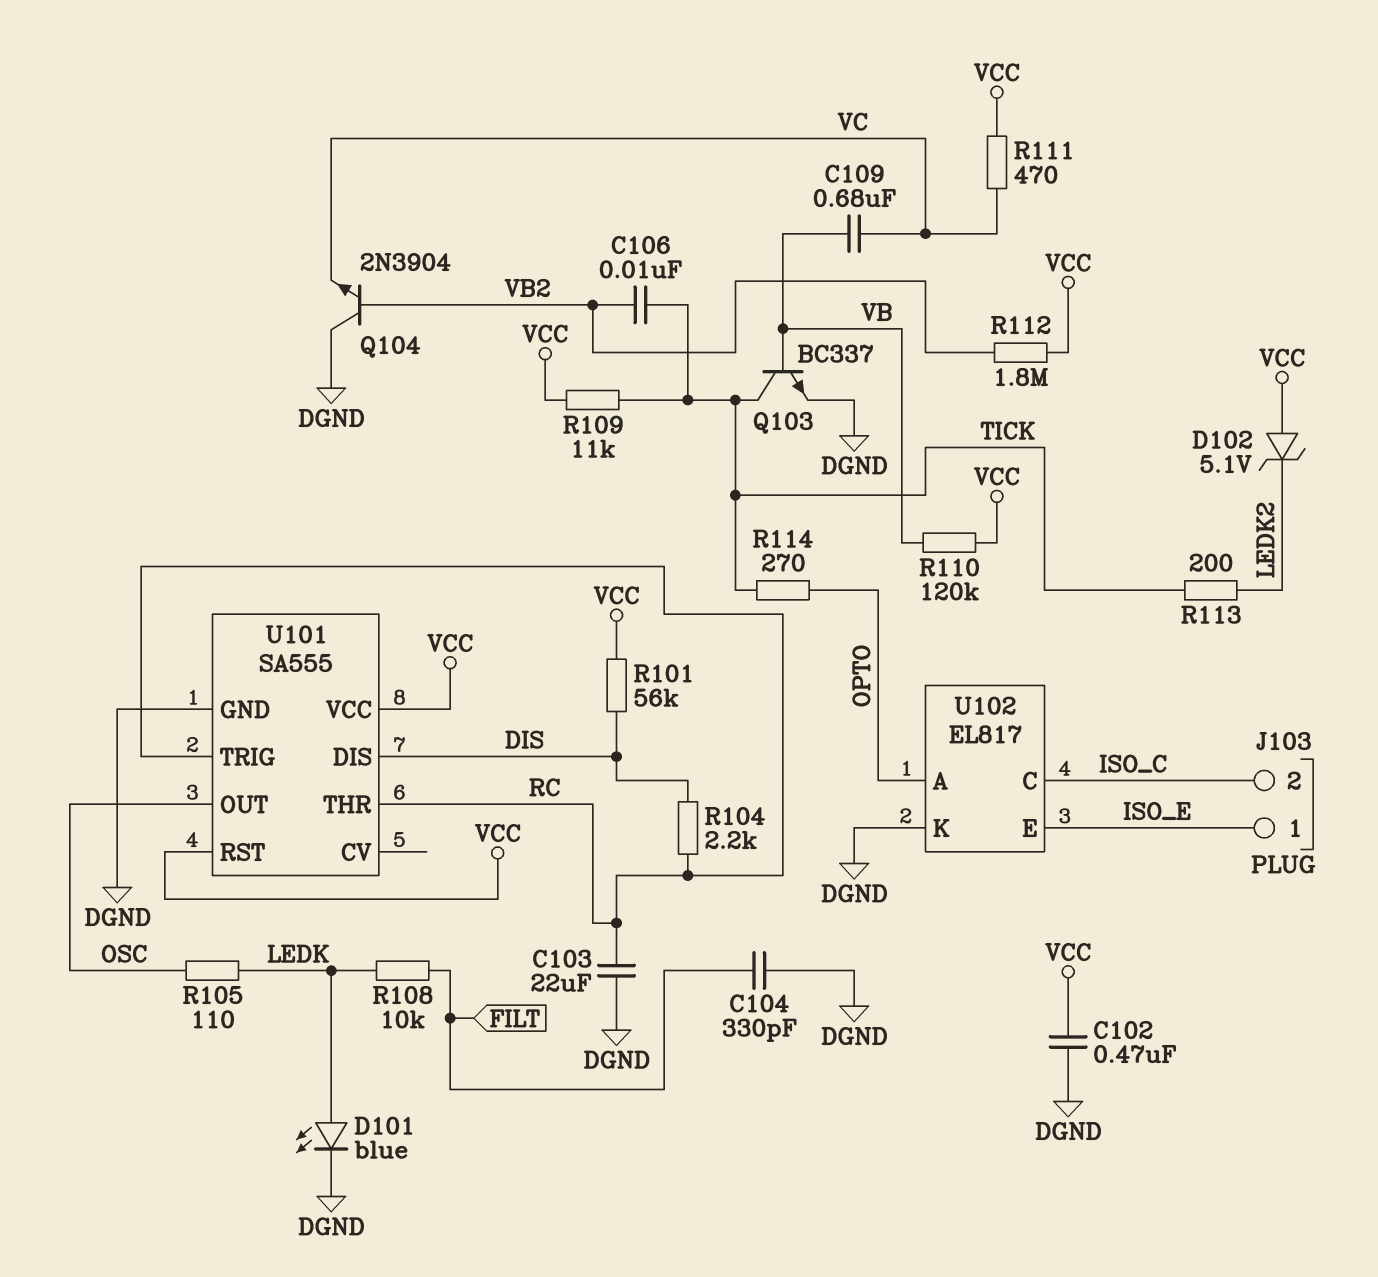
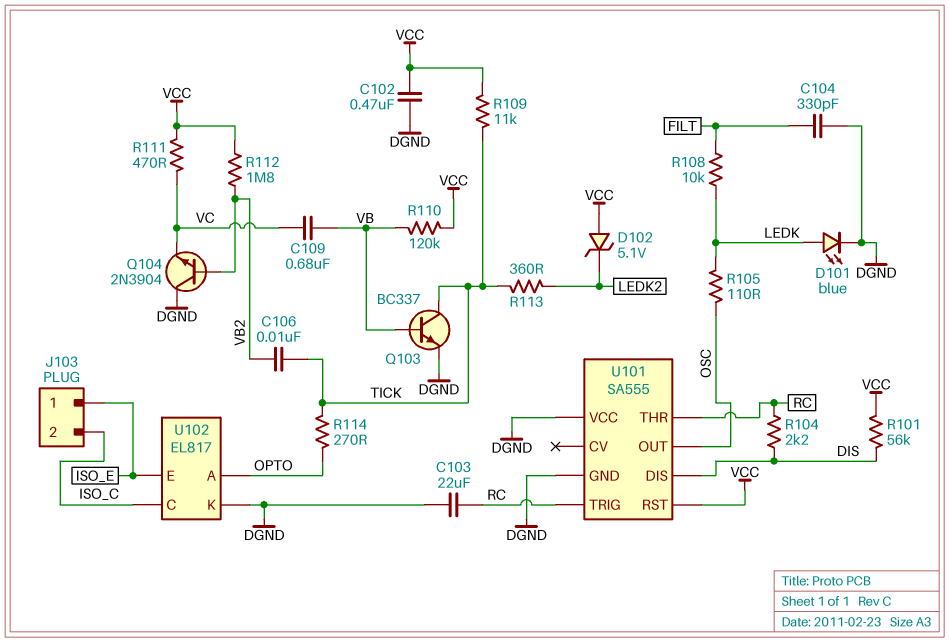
R113: 200 (LEDK2, TICK) -> 360 (LEDK2, TICK)
U101 pin VCC: VCC -> DGND

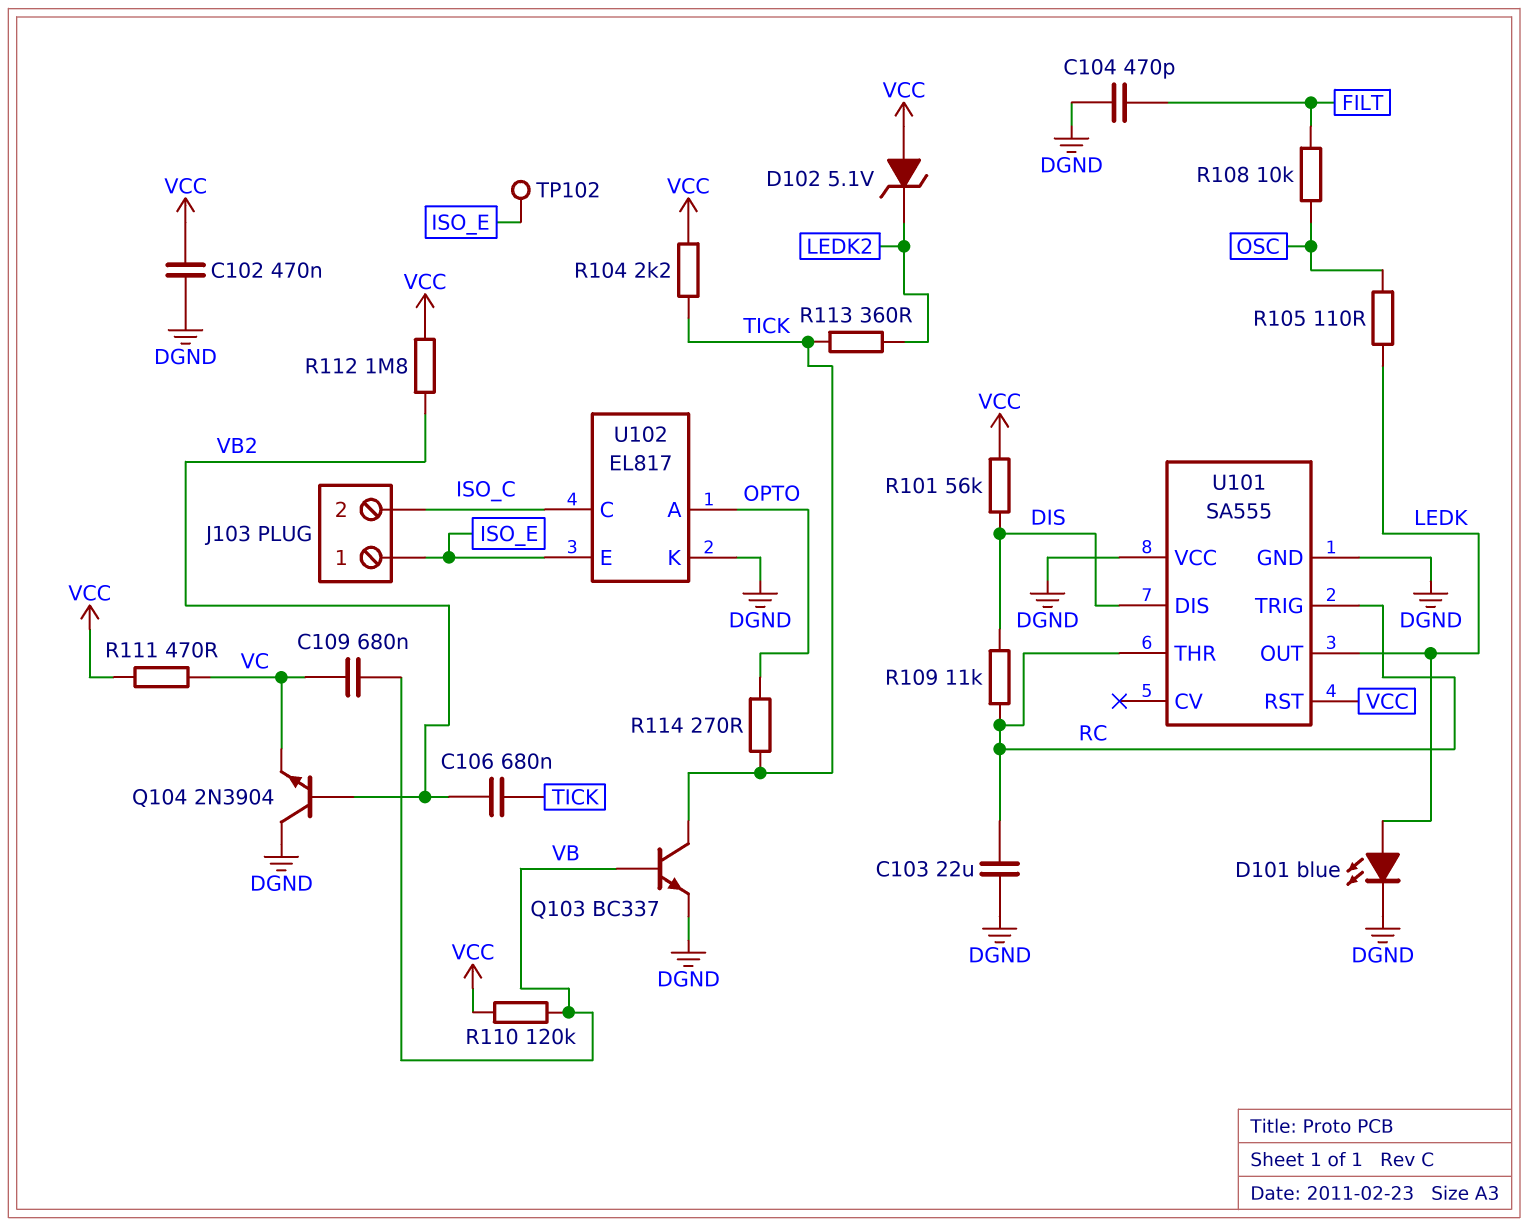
C104: 330pF (DGND, FILT) -> 470pF (DGND, FILT)
C106: 10nF (TICK, VB2) -> 680nF (TICK, VB2)
R104: 2.2k (DIS, RC) -> 2.2k (TICK, VCC)
R108: 10k (FILT, LEDK) -> 10k (FILT, OSC)
R109: 11k (TICK, VCC) -> 11k (DIS, RC)
TP102: none -> test point (ISO_E)
U101 pin OUT: OSC -> LEDK

